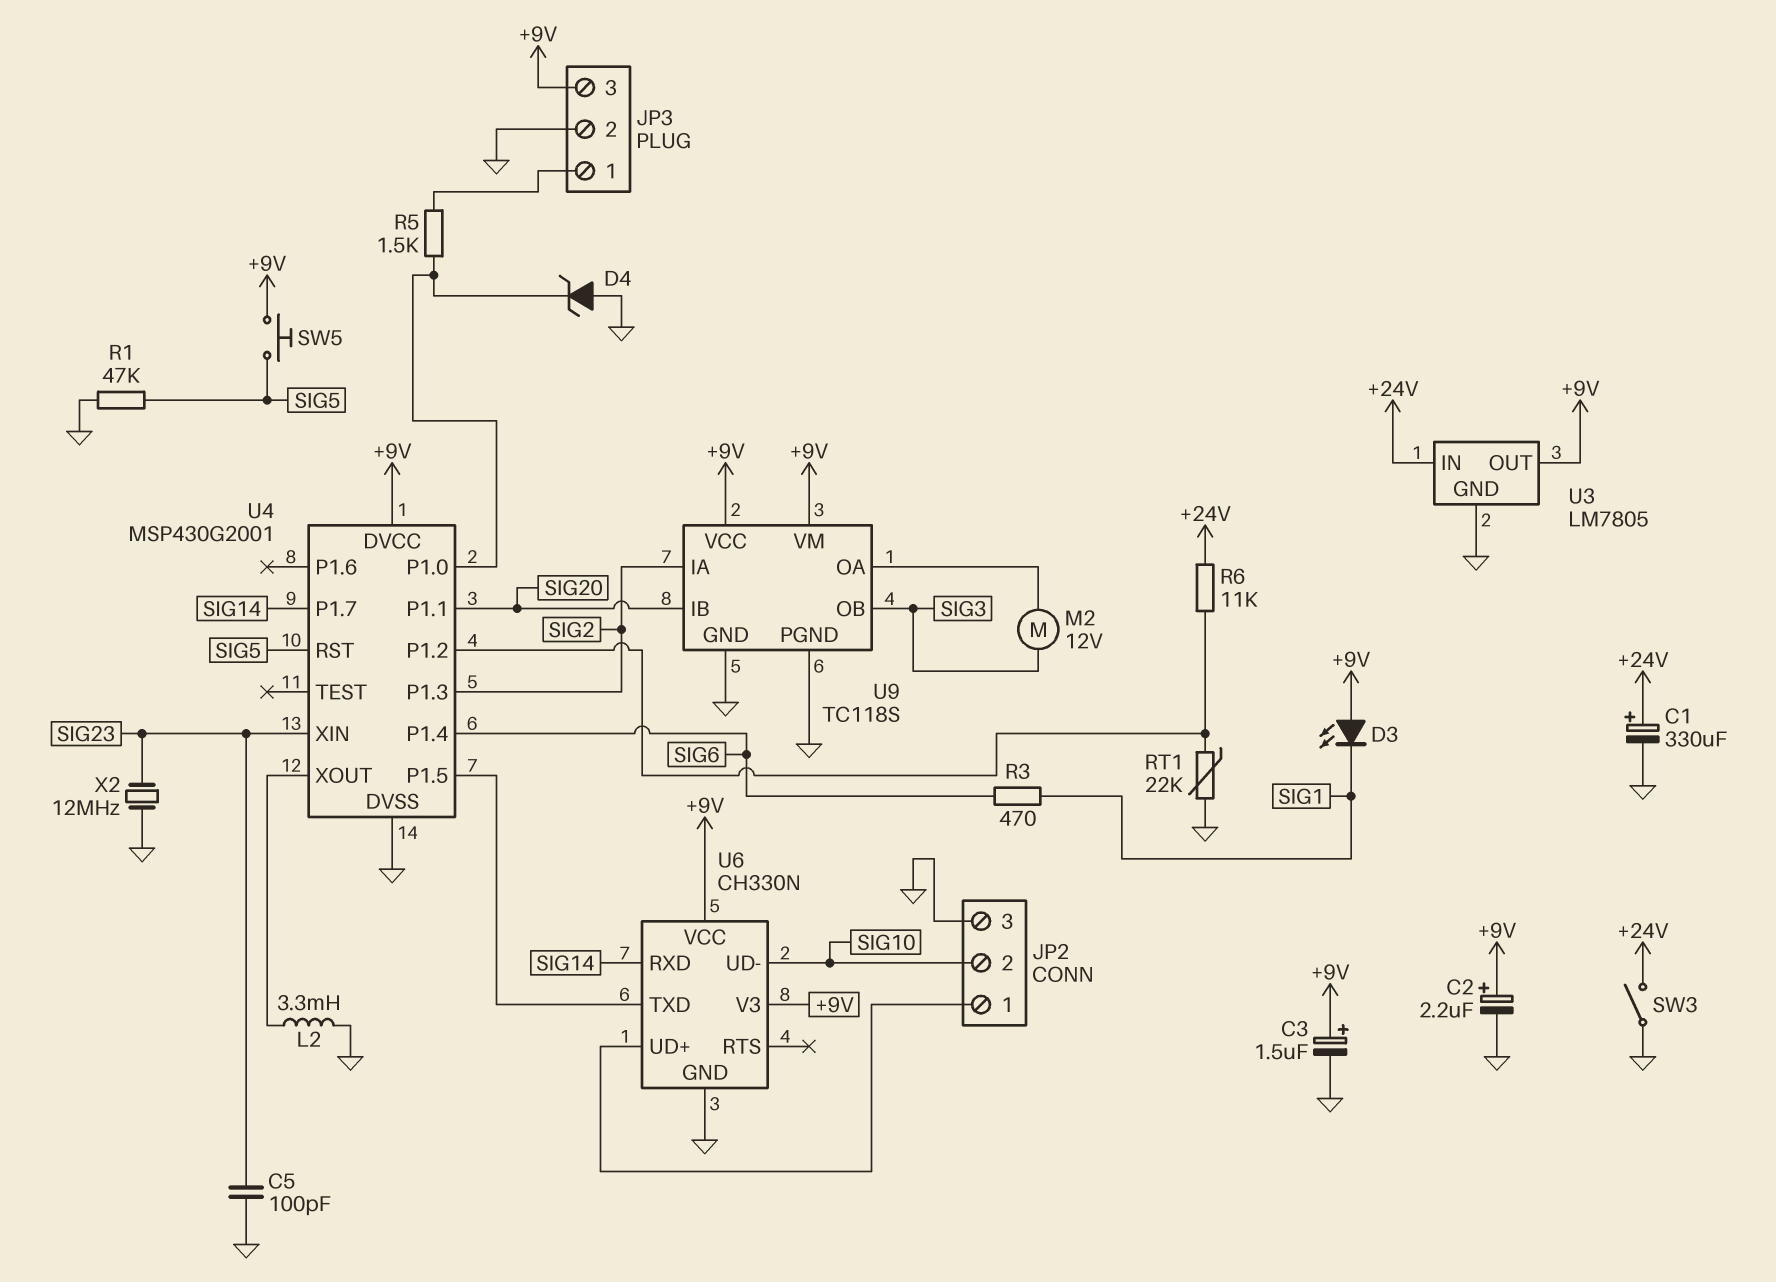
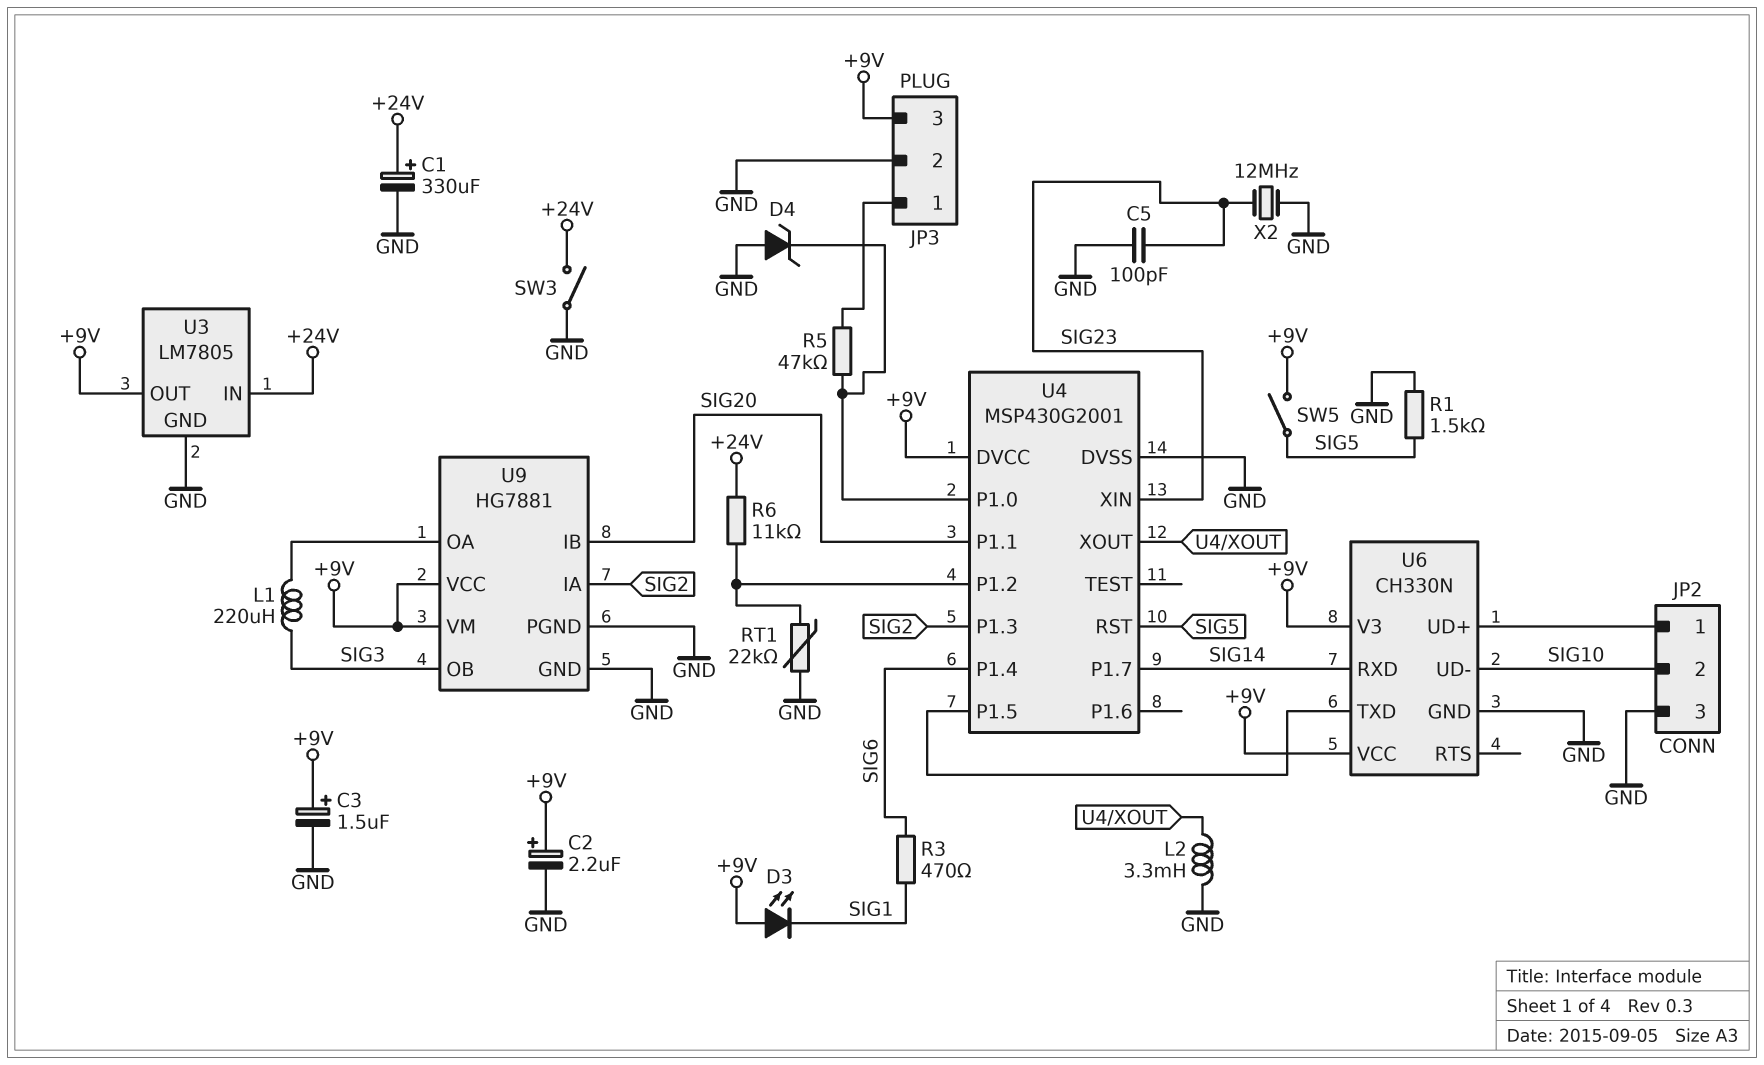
L1: none -> 220uH (SIG3, U9/OA)
M2: motor 12V (SIG3, U9/OA) -> none
R1: 47k (GND, SIG5) -> 1.5k (GND, SIG5)
R5: 1.5k (JP3/1, U4/P1.0) -> 47k (JP3/1, U4/P1.0)
SW5: button (+9V, SIG5) -> switch (+9V, SIG5)
U9: TC118S -> HG7881

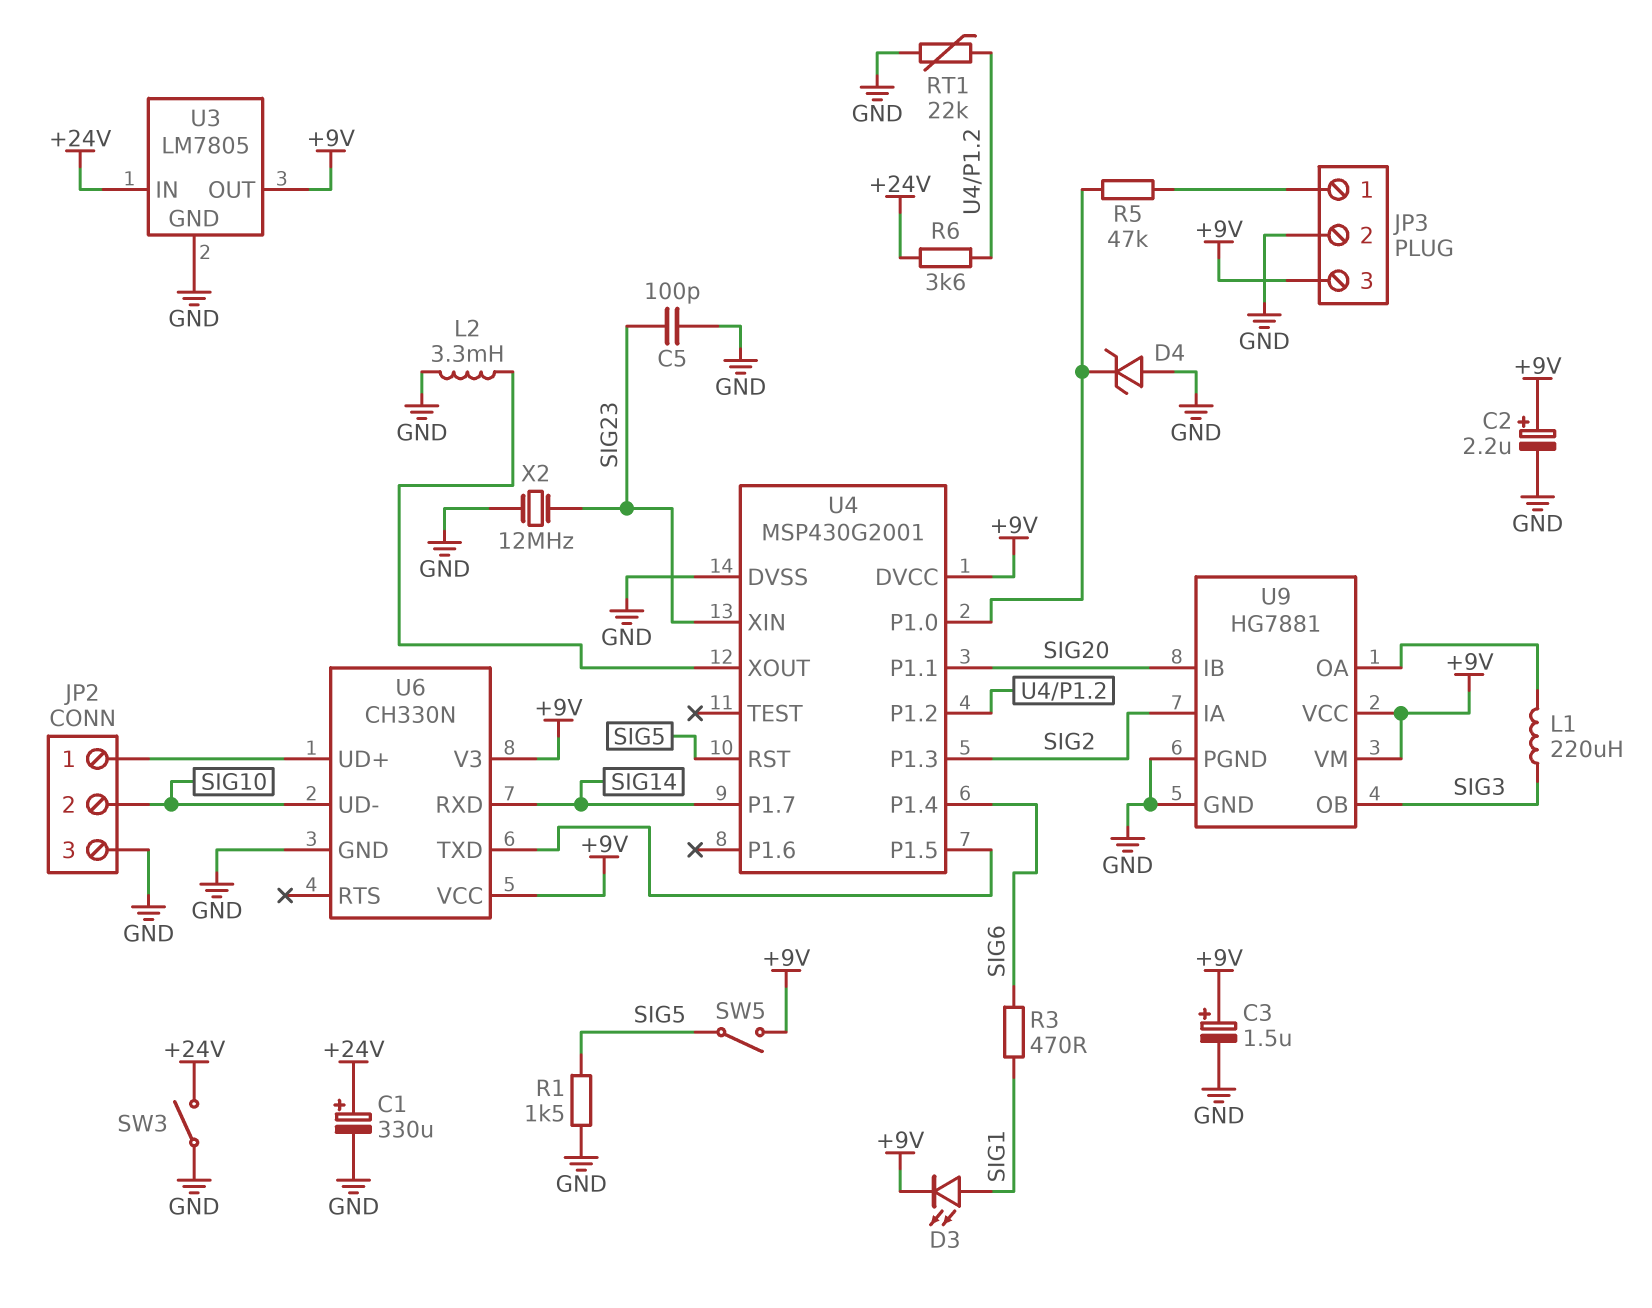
D3: LED (A +9V, K SIG1) -> LED (A SIG1, K +9V)
R6: 11k (+24V, U4/P1.2) -> 3.6k (+24V, U4/P1.2)

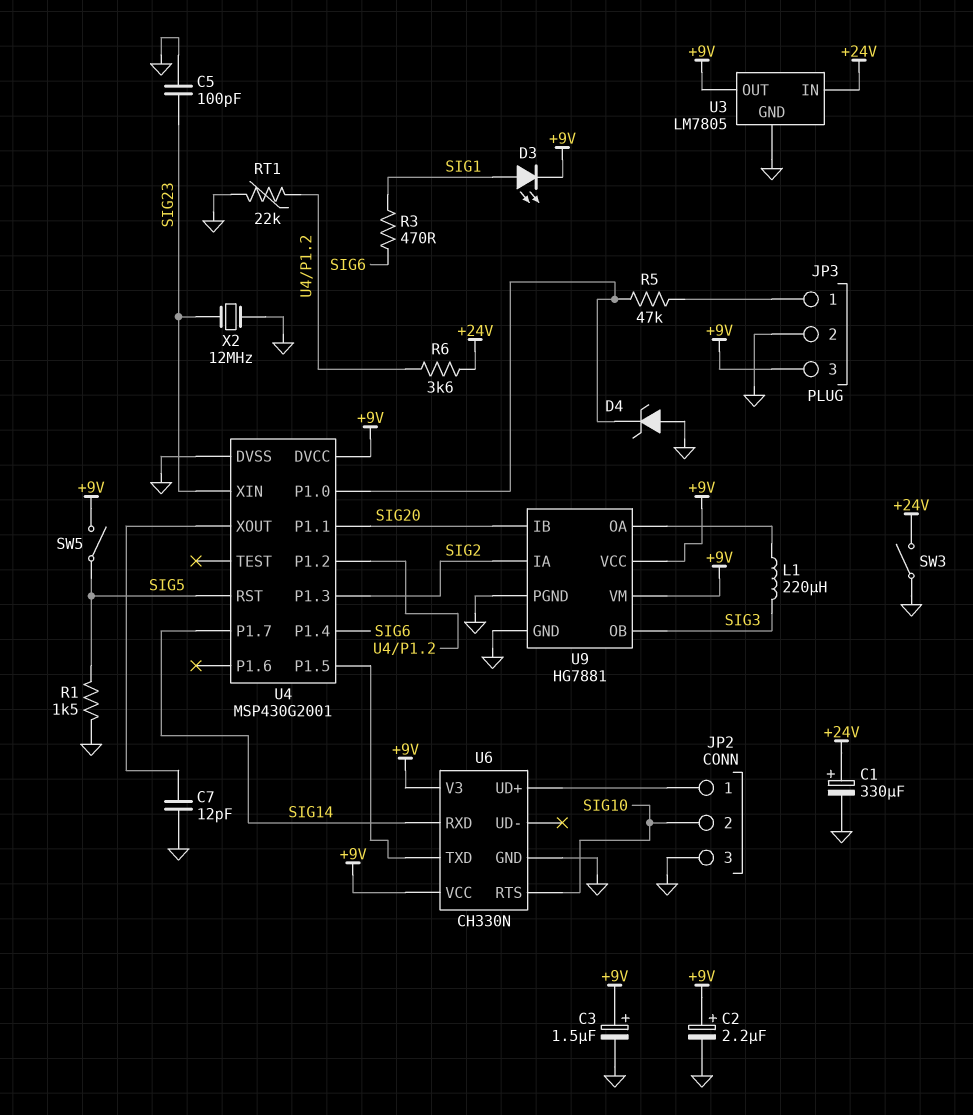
C7: none -> 12pF (GND, U4/XOUT)
L2: 3.3mH (GND, U4/XOUT) -> none
U6 pin RTS: none -> SIG10
U6 pin UD-: SIG10 -> none

